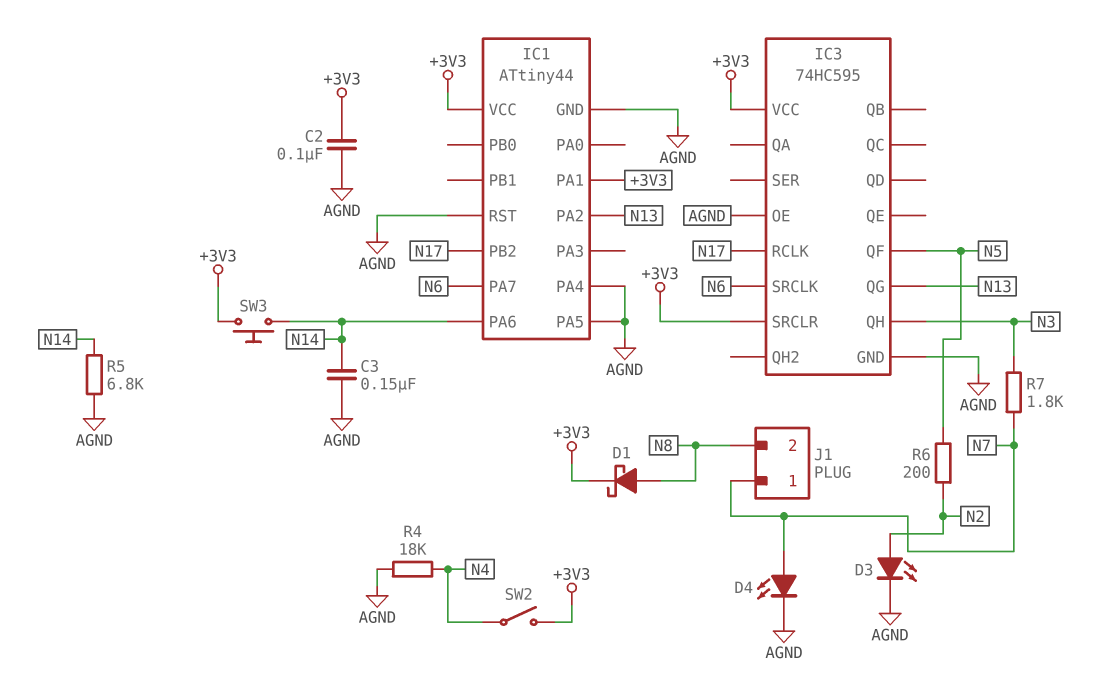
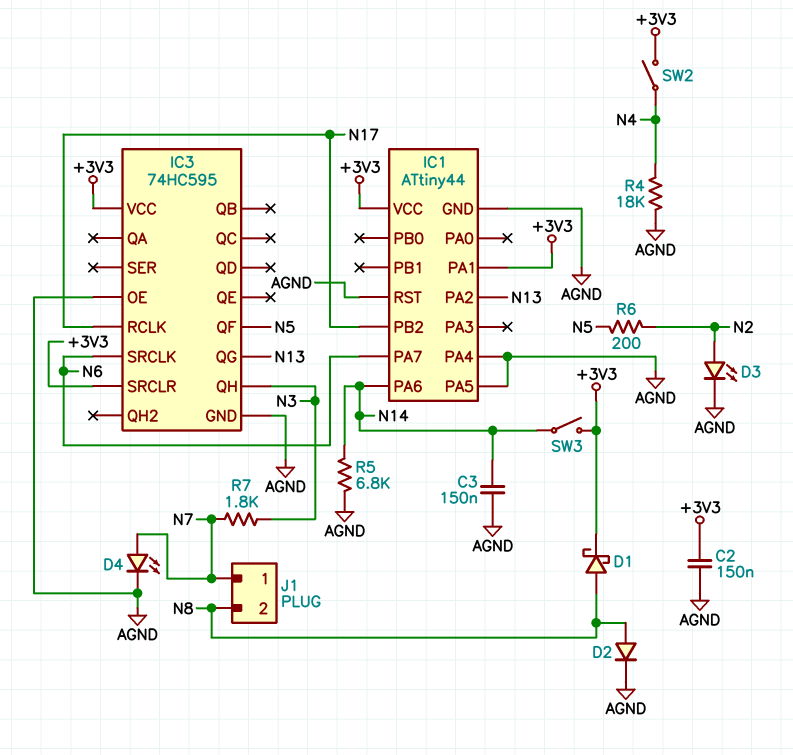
C2: 100nF (+3V3, AGND) -> 150nF (+3V3, AGND)
D2: none -> diode (A N8, K AGND)
SW3: button (+3V3, N14) -> switch (+3V3, N14)

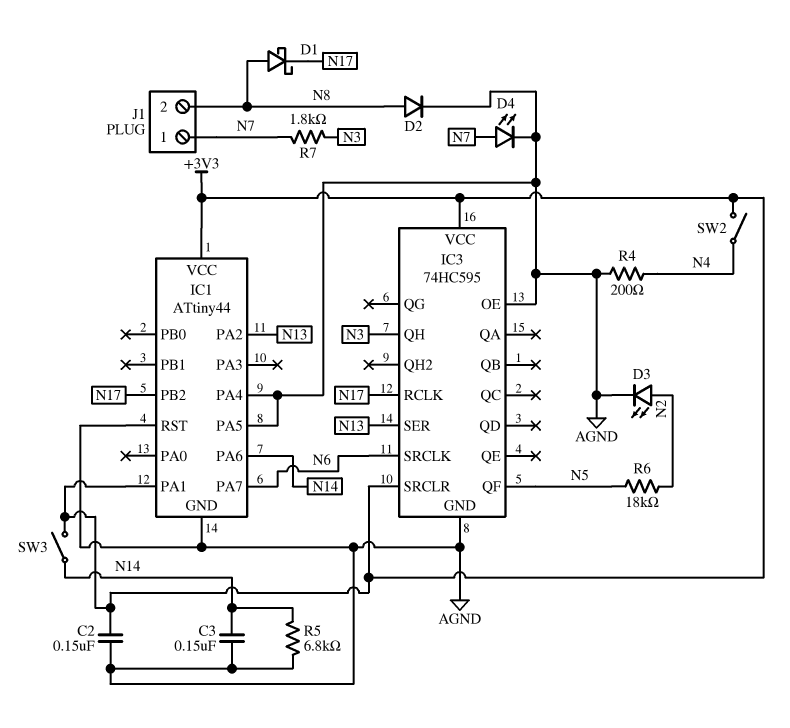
D1: schottky (A N8, K +3V3) -> schottky (A N8, K N17)
IC3 pin QG: N13 -> none
IC3 pin SER: none -> N13
R4: 18k (AGND, N4) -> 200 (AGND, N4)
R6: 200 (N2, N5) -> 18k (N2, N5)

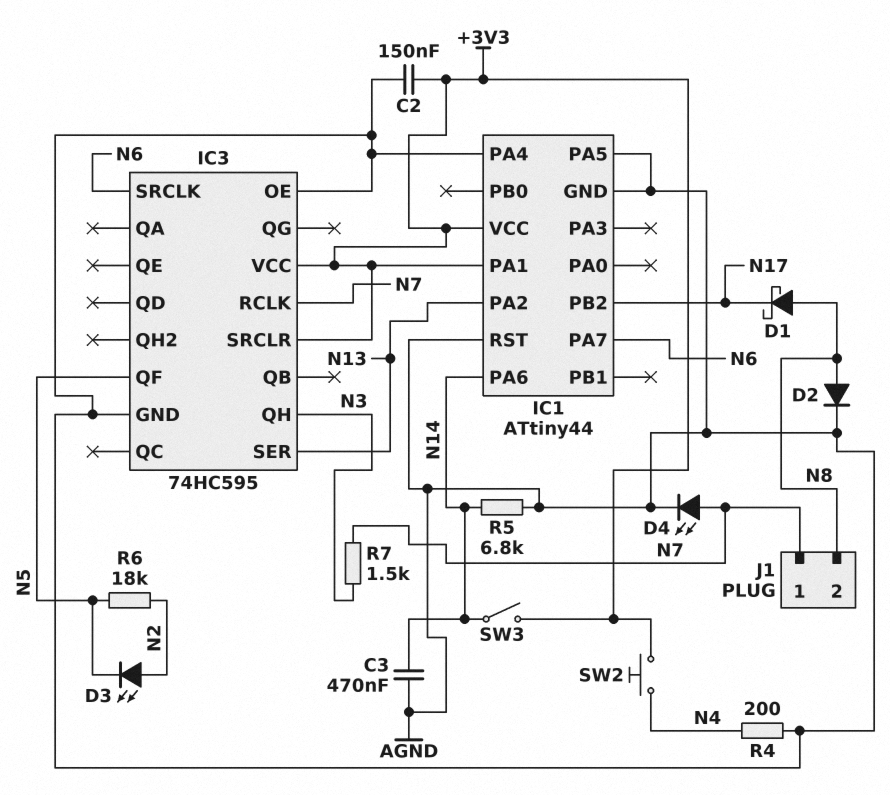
C3: 150nF (AGND, N14) -> 470nF (AGND, N14)
D3: LED (A N2, K AGND) -> LED (A N2, K N5)
IC3 pin RCLK: N17 -> N7
R7: 1.8k (N3, N7) -> 1.5k (N3, N7)
SW2: switch (+3V3, N4) -> button (+3V3, N4)

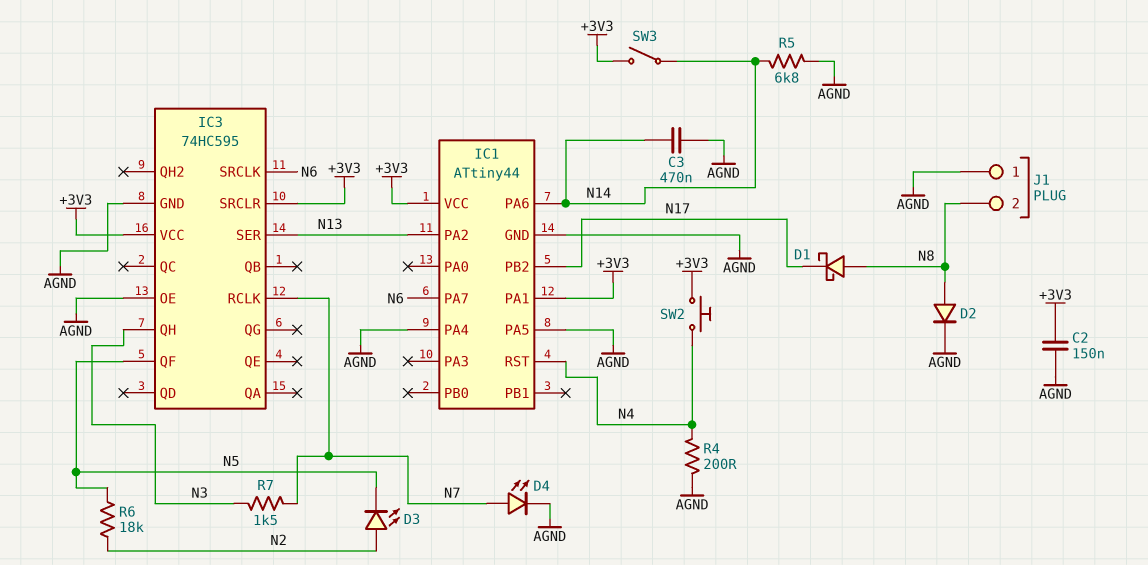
IC1 pin RST: AGND -> N4
J1 pin 1: N7 -> AGND

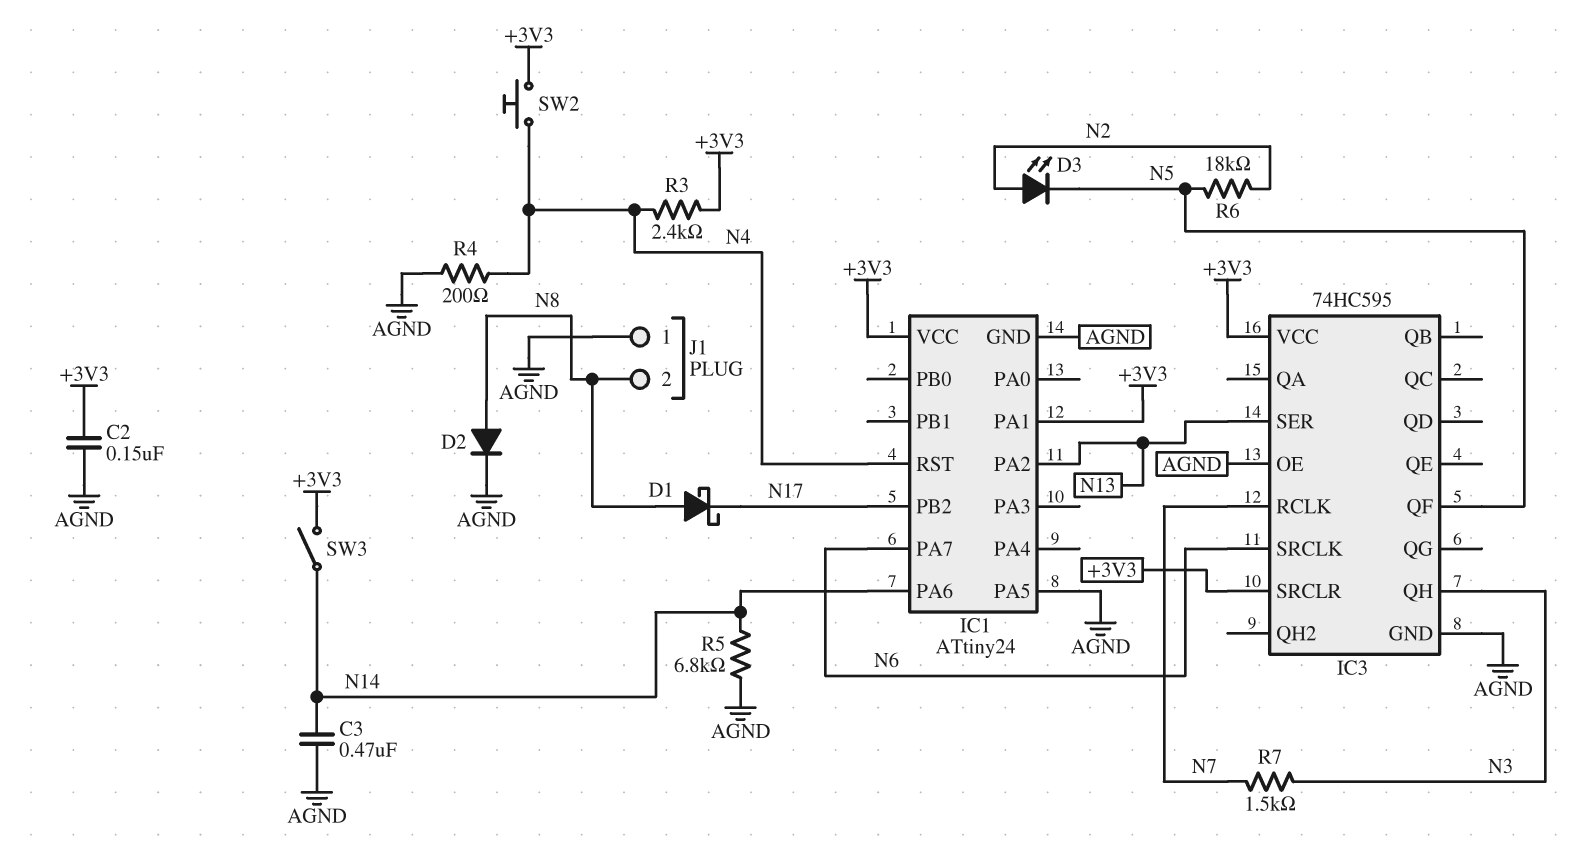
D4: LED (A N7, K AGND) -> none
IC1: ATtiny44 -> ATtiny24
IC1 pin PA4: AGND -> none
R3: none -> 2.4k (+3V3, N4)

